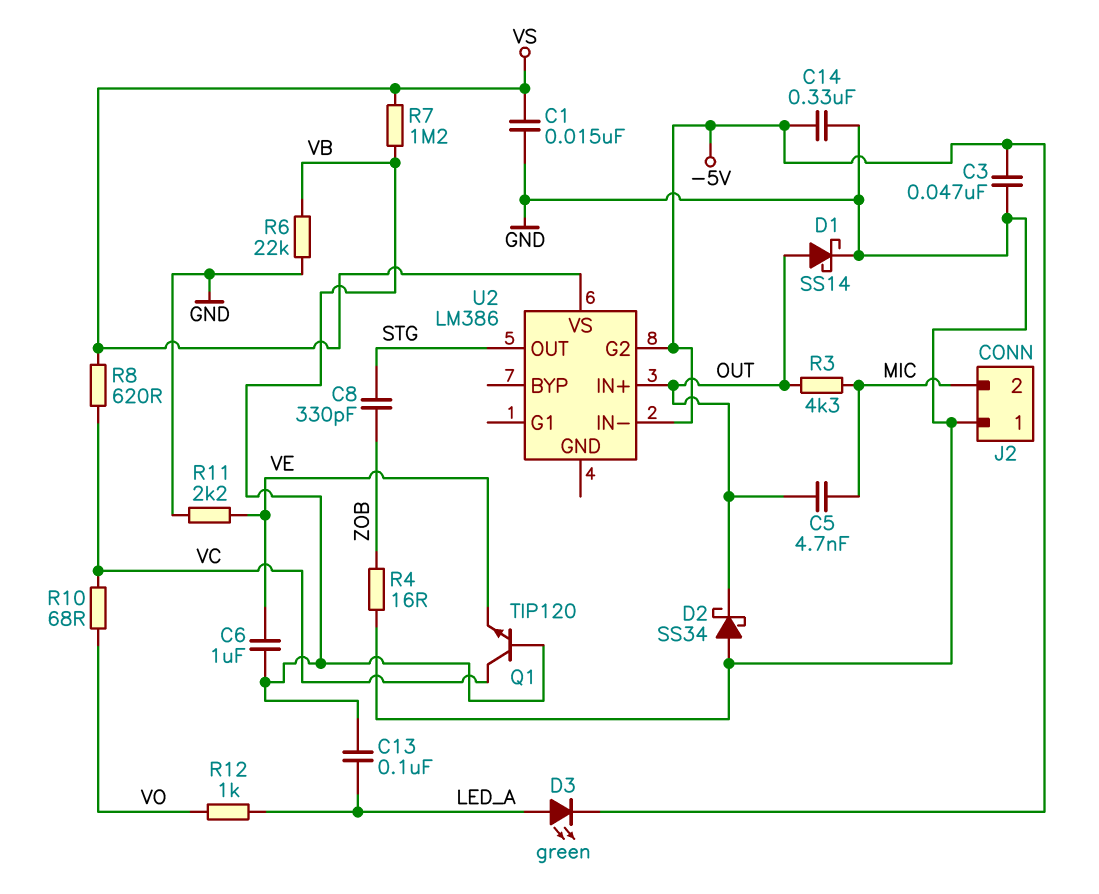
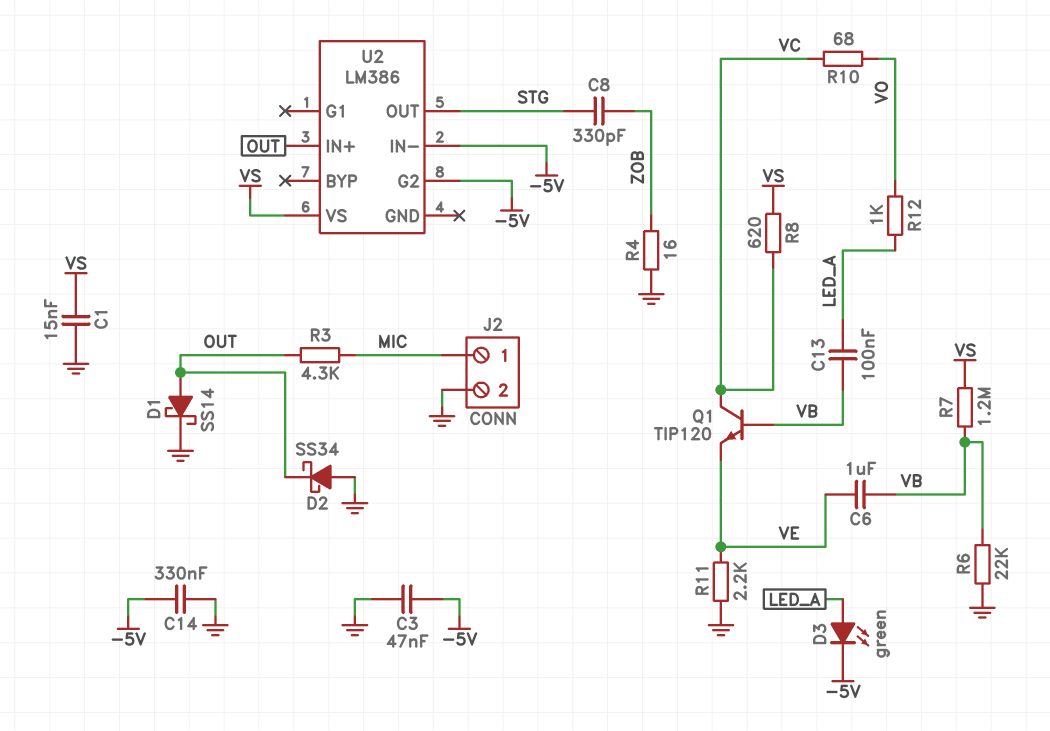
C5: 4.7nF (MIC, OUT) -> none
J2 pin 1: GND -> MIC
J2 pin 2: MIC -> GND

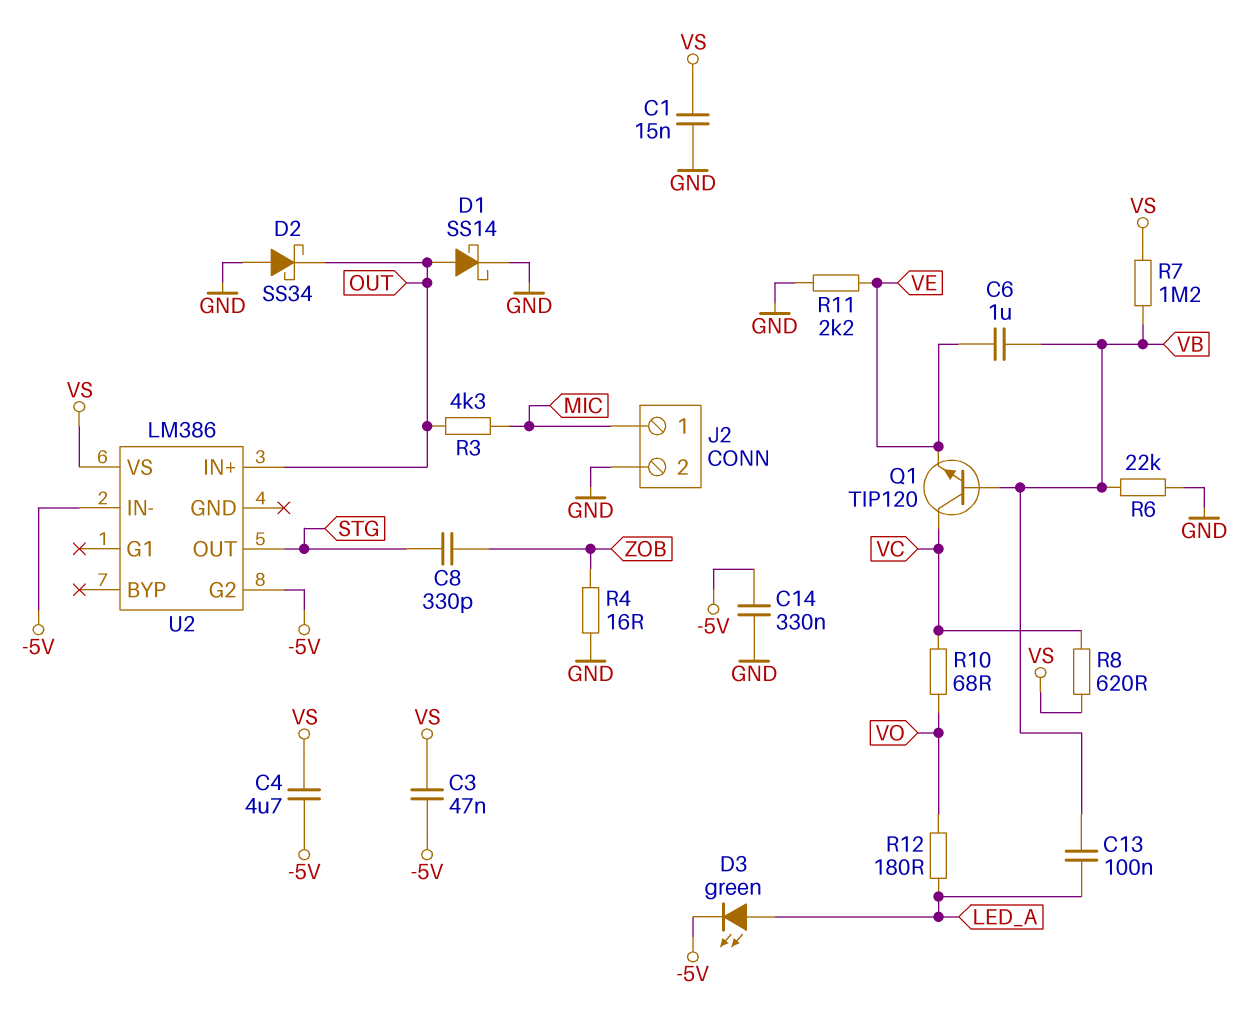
C3: 47nF (-5V, GND) -> 47nF (-5V, VS)
C4: none -> 4.7uF (-5V, VS)
R12: 1k (LED_A, VO) -> 180 (LED_A, VO)

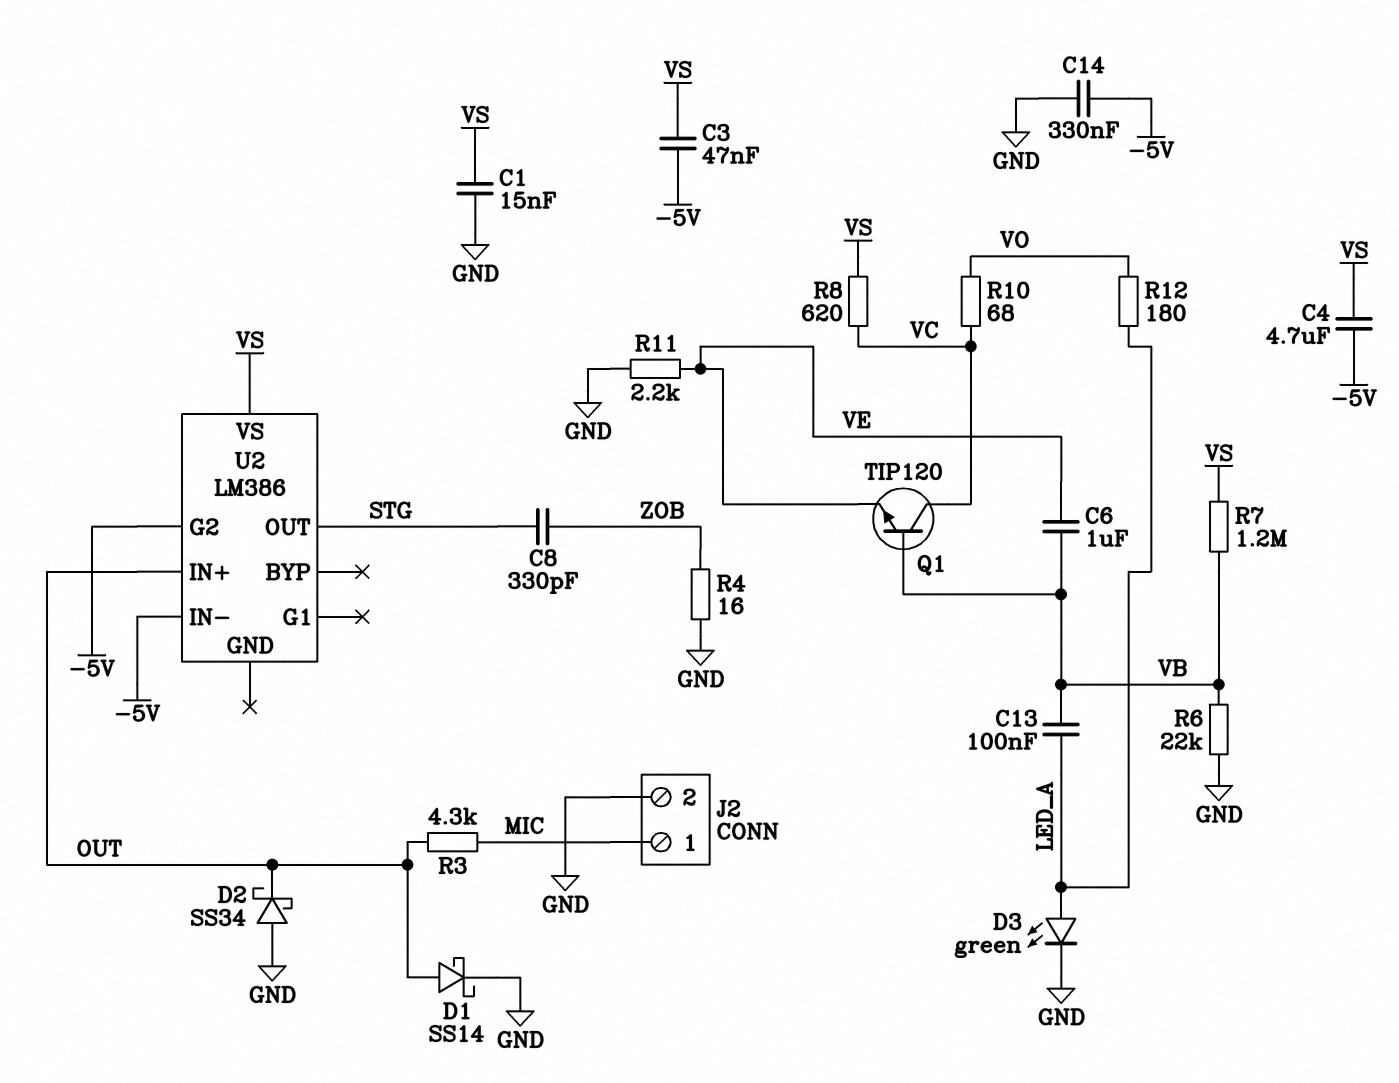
D3: LED green (A LED_A, K -5V) -> LED green (A LED_A, K GND)

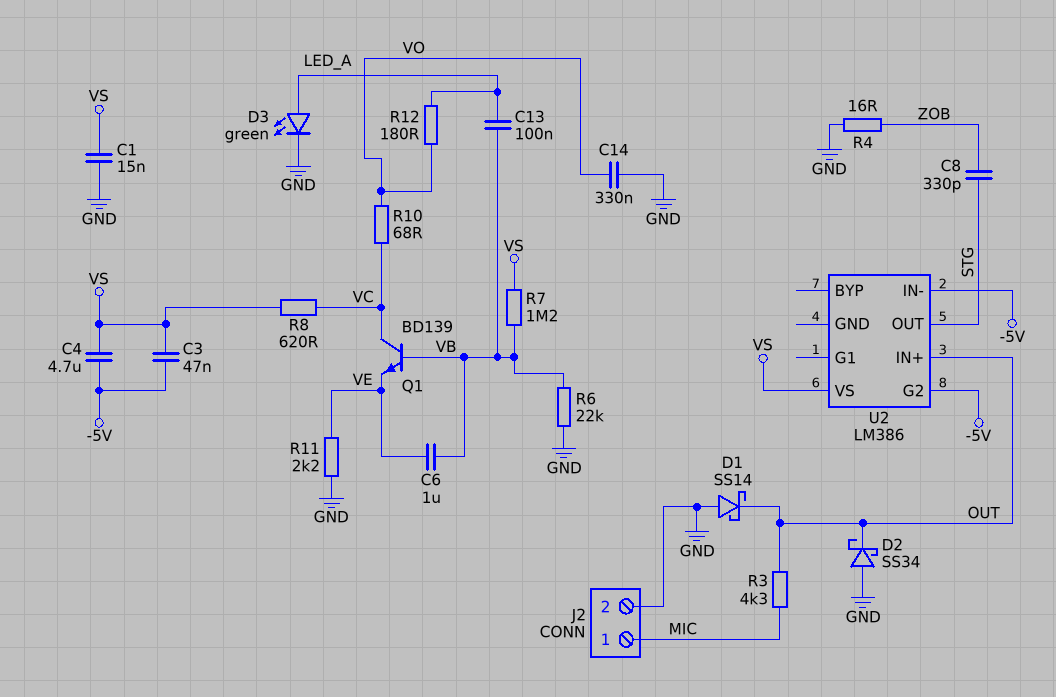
C14: 330nF (-5V, GND) -> 330nF (GND, VO)
D1: schottky SS14 (A OUT, K GND) -> schottky SS14 (A GND, K OUT)
Q1: NPN TIP120 (B VB, C VC, E VE) -> NPN BD139 (B VB, C VC, E VE)

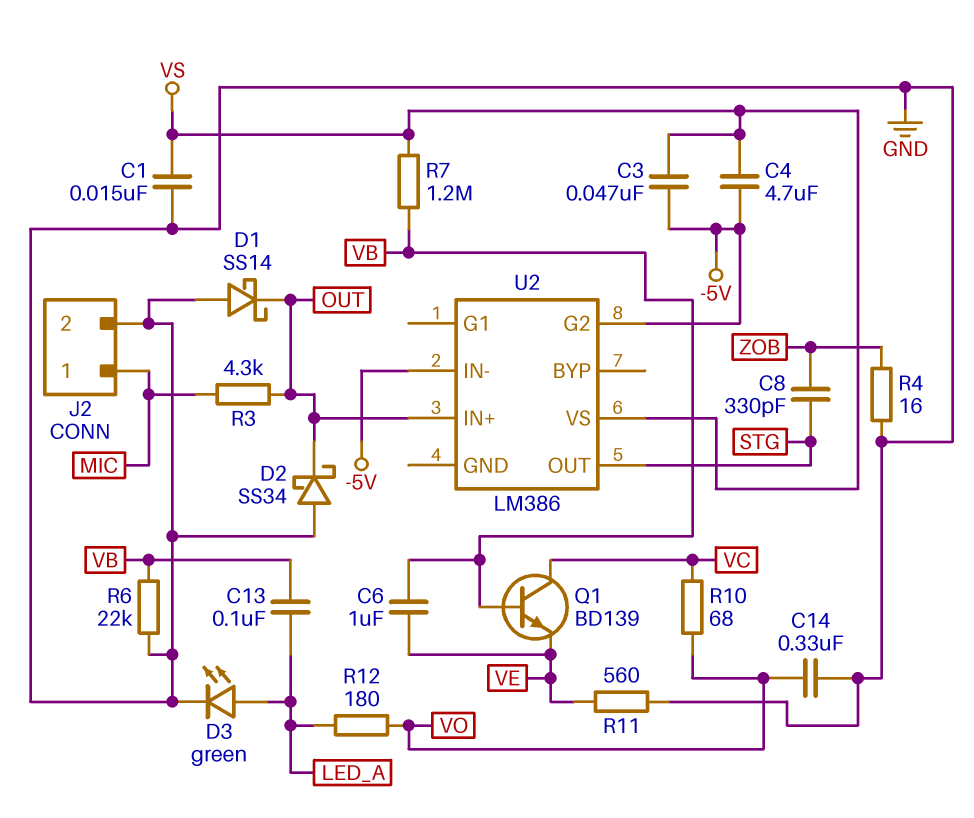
R8: 620 (VC, VS) -> none
R11: 2.2k (GND, VE) -> 560 (GND, VE)

